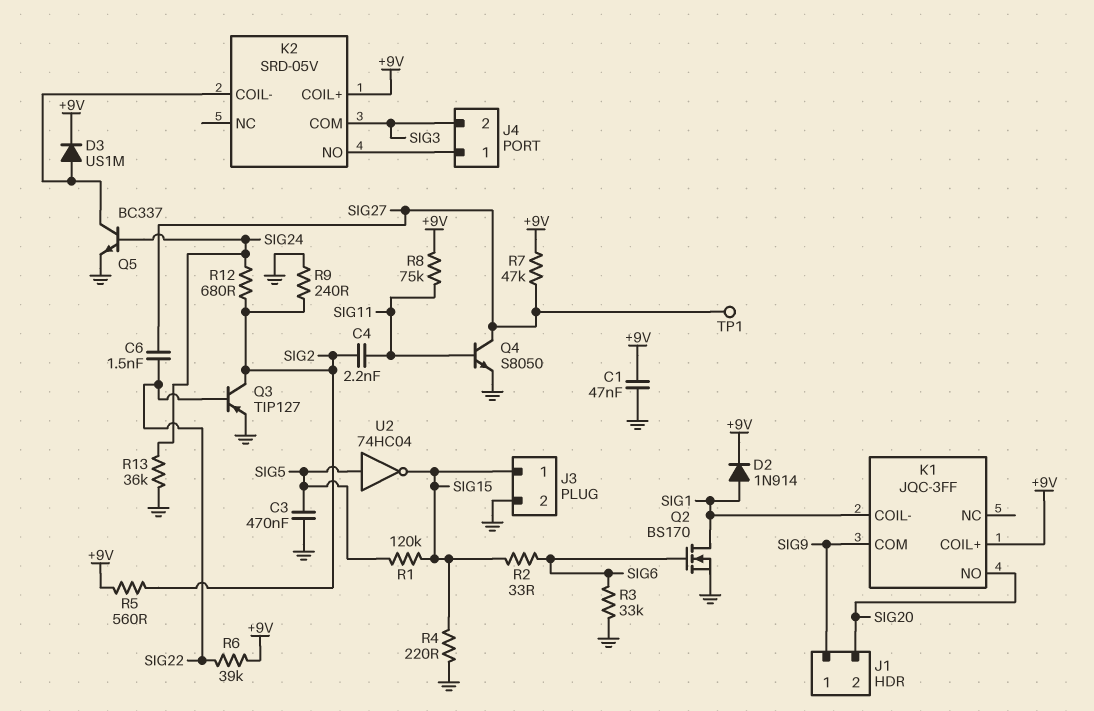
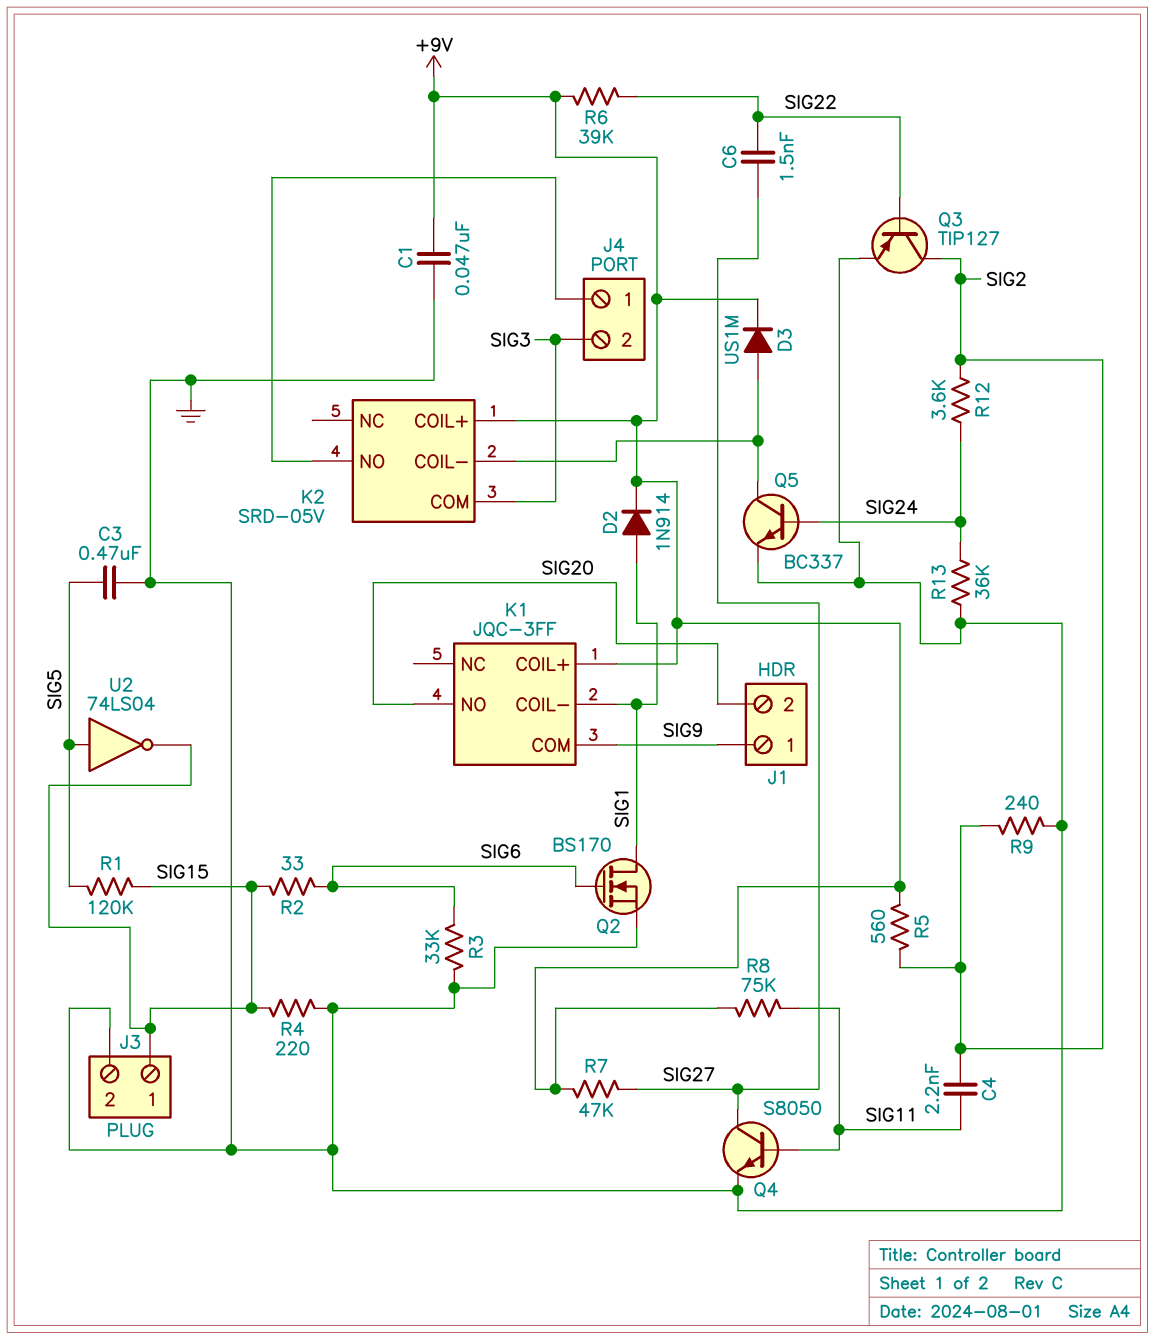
R12: 680 (SIG2, SIG24) -> 3.6k (SIG2, SIG24)
TP1: test point (SIG27) -> none
U2: NOT 74HC04 (in SIG5, out SIG15) -> NOT 74LS04 (in SIG5, out SIG15)

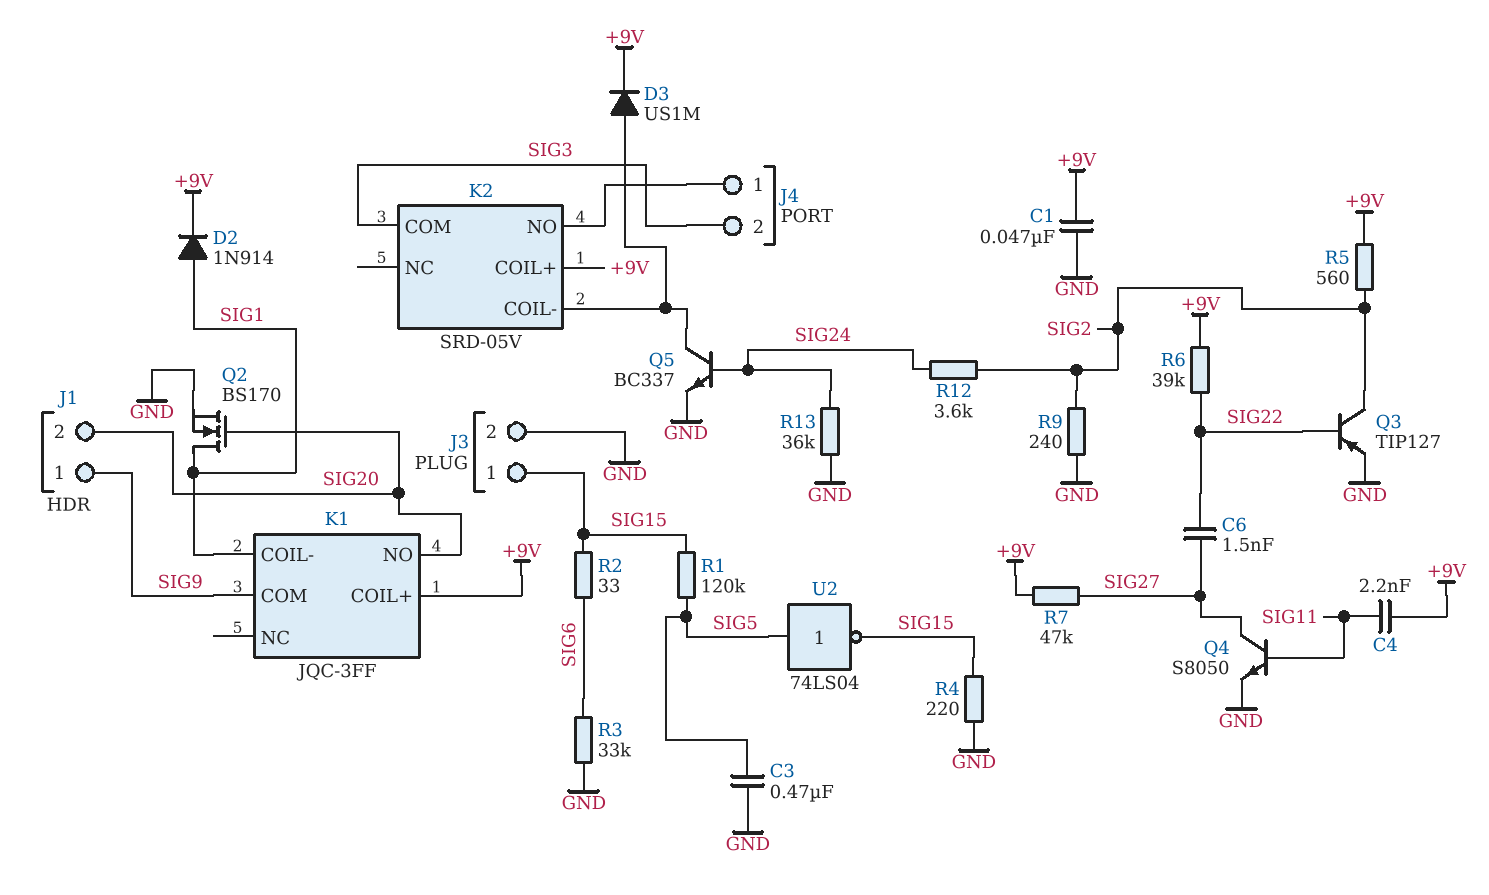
C4: 2.2nF (SIG2, SIG11) -> 2.2nF (+9V, SIG11)
Q2: NMOS BS170 (G SIG6, D SIG1, S GND) -> NMOS BS170 (G SIG20, D SIG1, S GND)
R8: 75k (+9V, SIG11) -> none

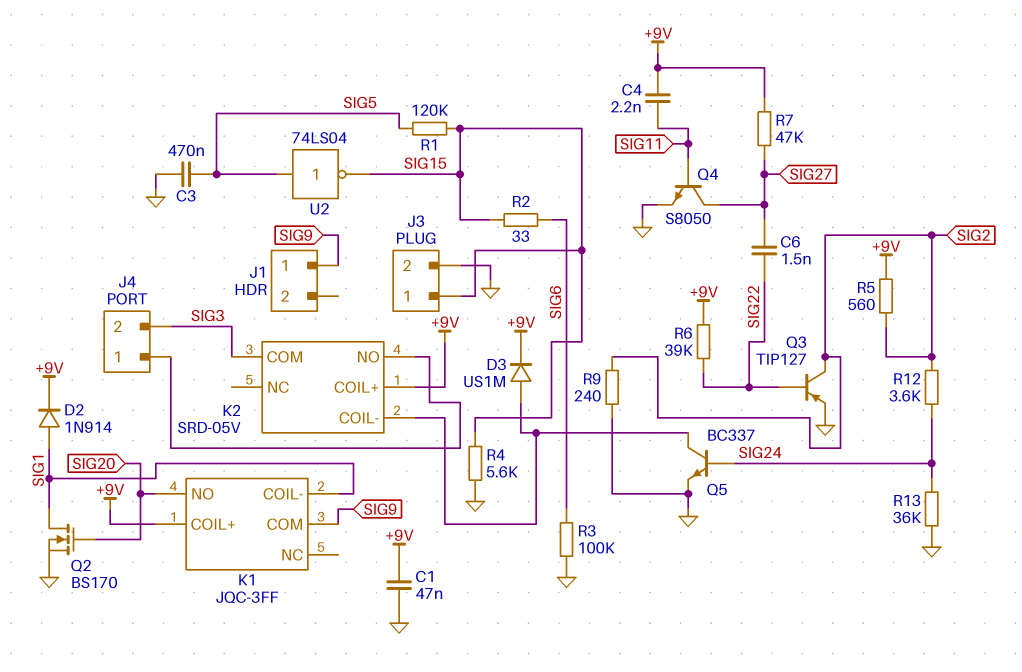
J1 pin 2: SIG20 -> none
R3: 33k (GND, SIG6) -> 100k (GND, SIG6)
R4: 220 (GND, SIG15) -> 5.6k (GND, SIG15)

